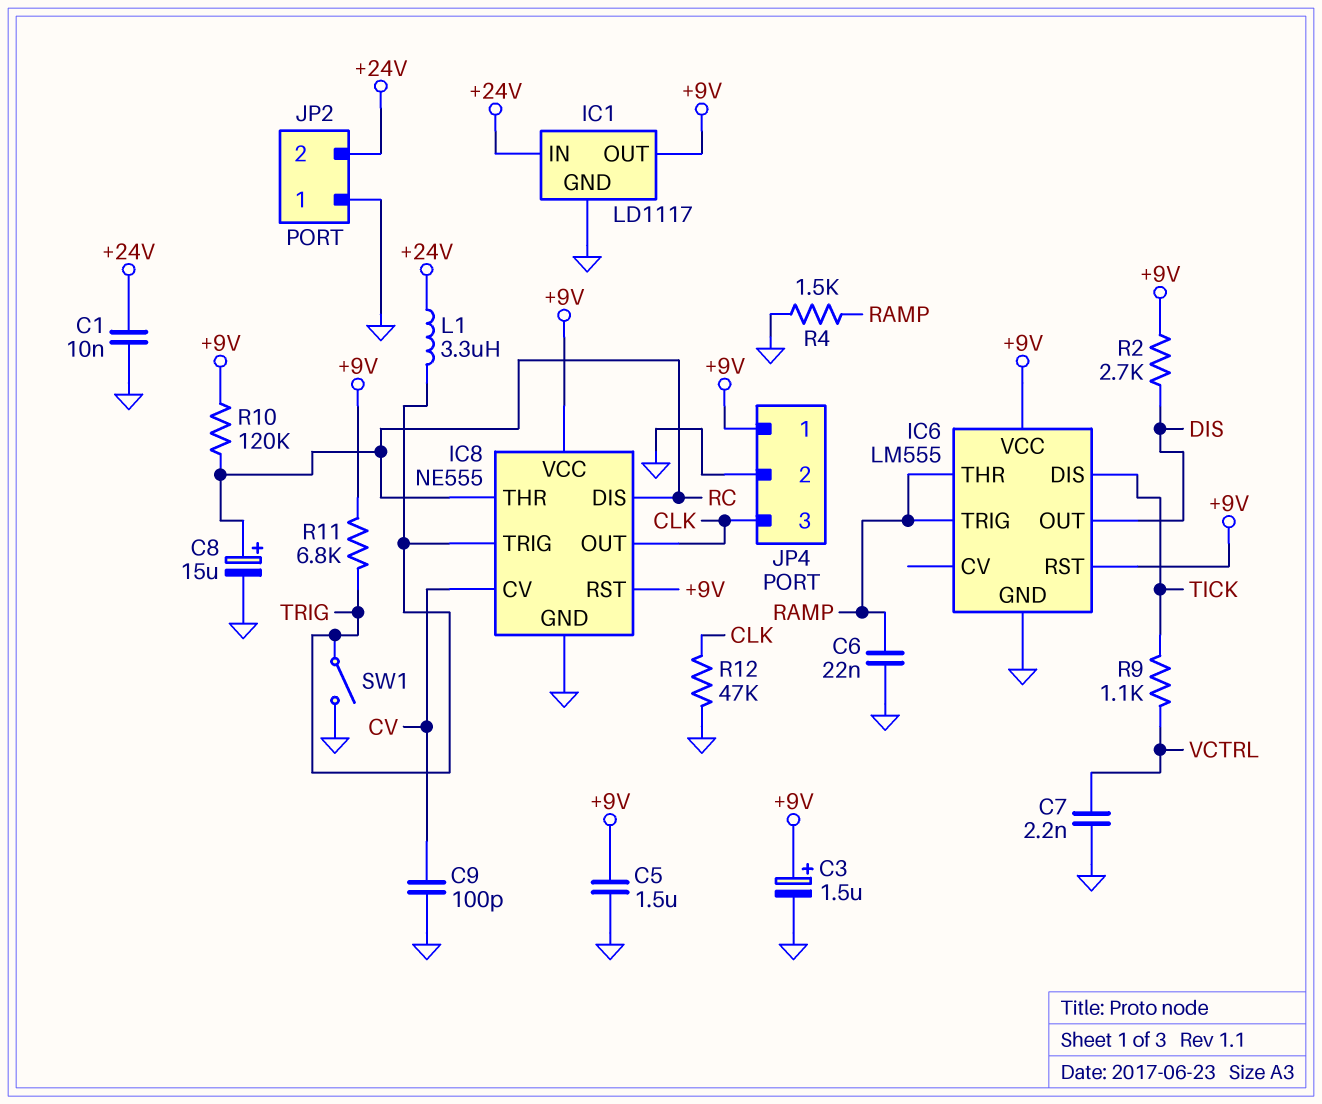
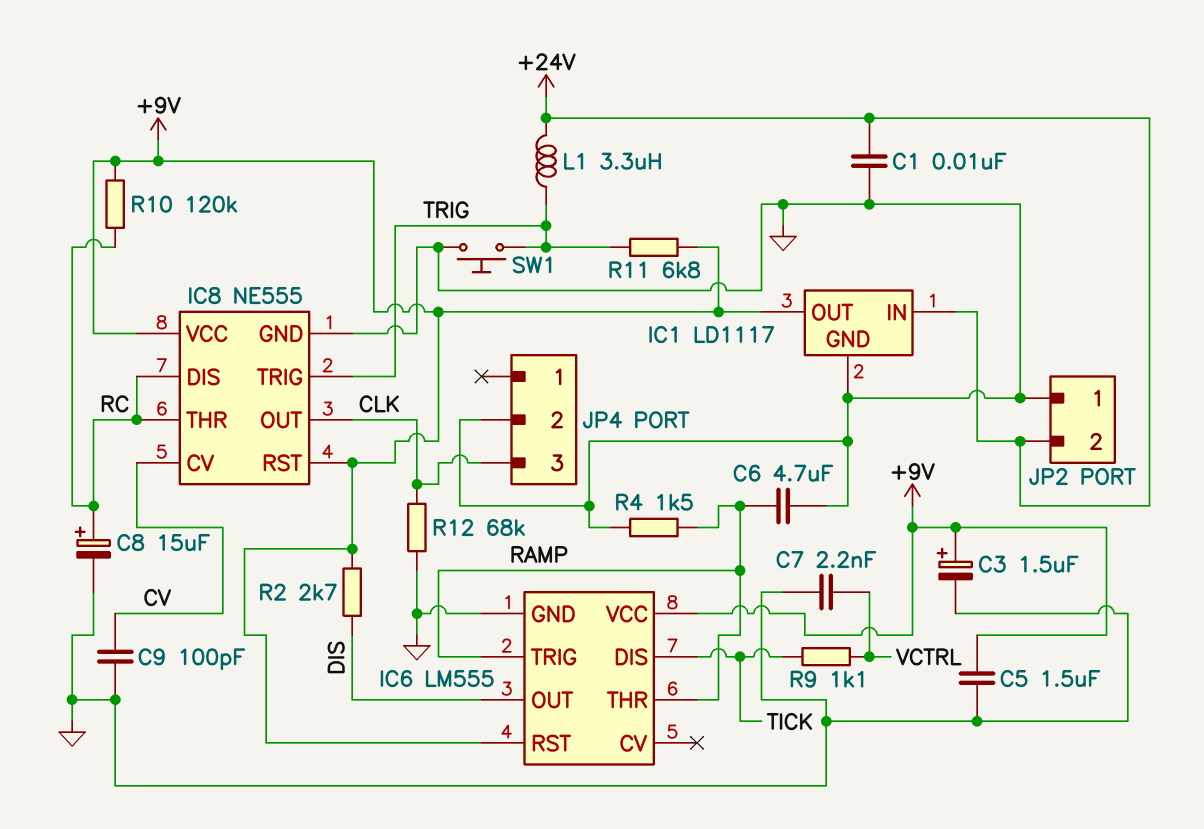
C6: 22nF (GND, RAMP) -> 4.7uF (GND, RAMP)
JP4 pin 1: +9V -> none
R12: 47k (CLK, GND) -> 68k (CLK, GND)
SW1: switch (GND, TRIG) -> button (GND, TRIG)

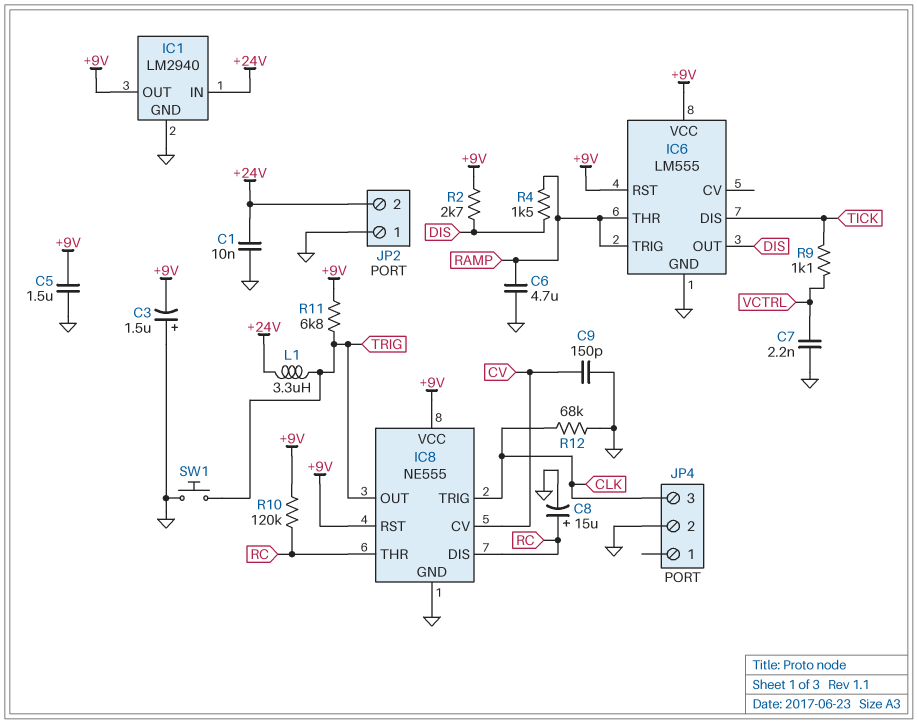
C3: 1.5uF (plus +9V, minus GND) -> 1.5uF (plus GND, minus +9V)
C9: 100pF (CV, GND) -> 150pF (CV, GND)
IC1: LD1117 -> LM2940
IC8 pin OUT: CLK -> TRIG
IC8 pin TRIG: TRIG -> CLK
R4: 1.5k (GND, RAMP) -> 1.5k (DIS, RAMP)

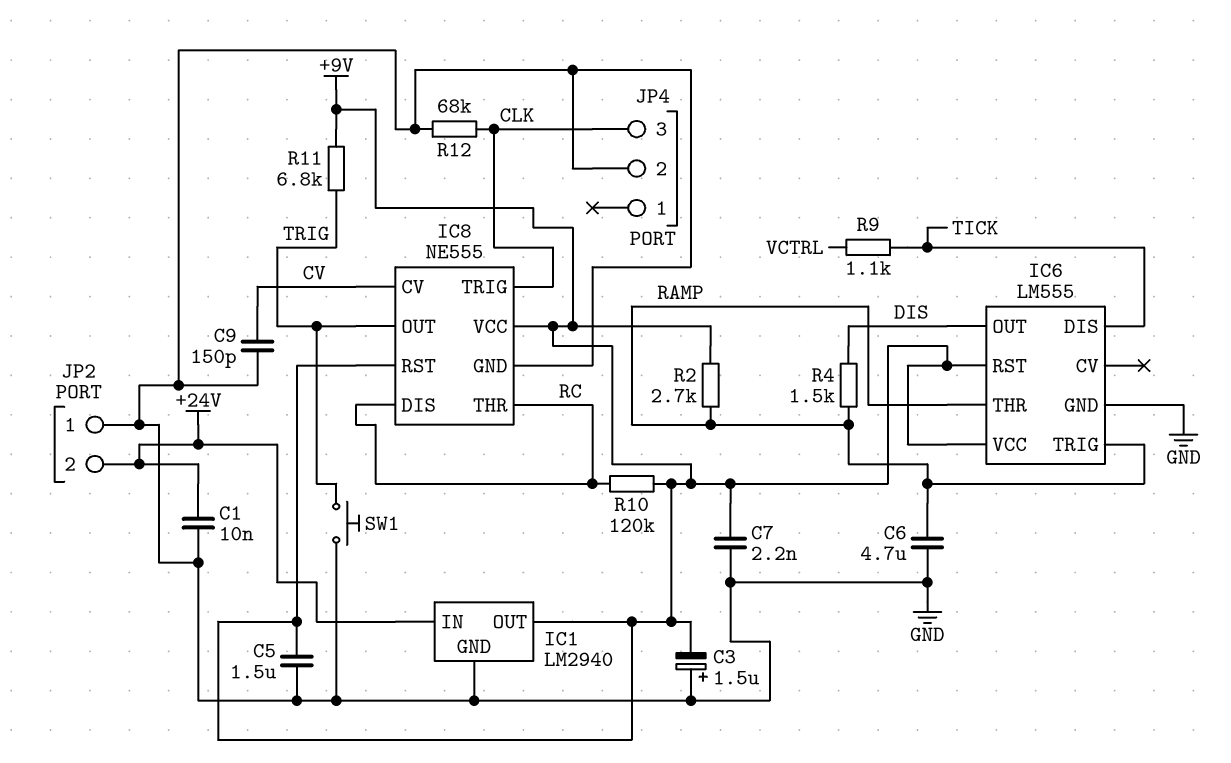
C7: 2.2nF (GND, VCTRL) -> 2.2nF (+9V, GND)
C8: 15uF (plus RC, minus GND) -> none
L1: 3.3uH (+24V, TRIG) -> none
R2: 2.7k (+9V, DIS) -> 2.7k (+9V, RAMP)

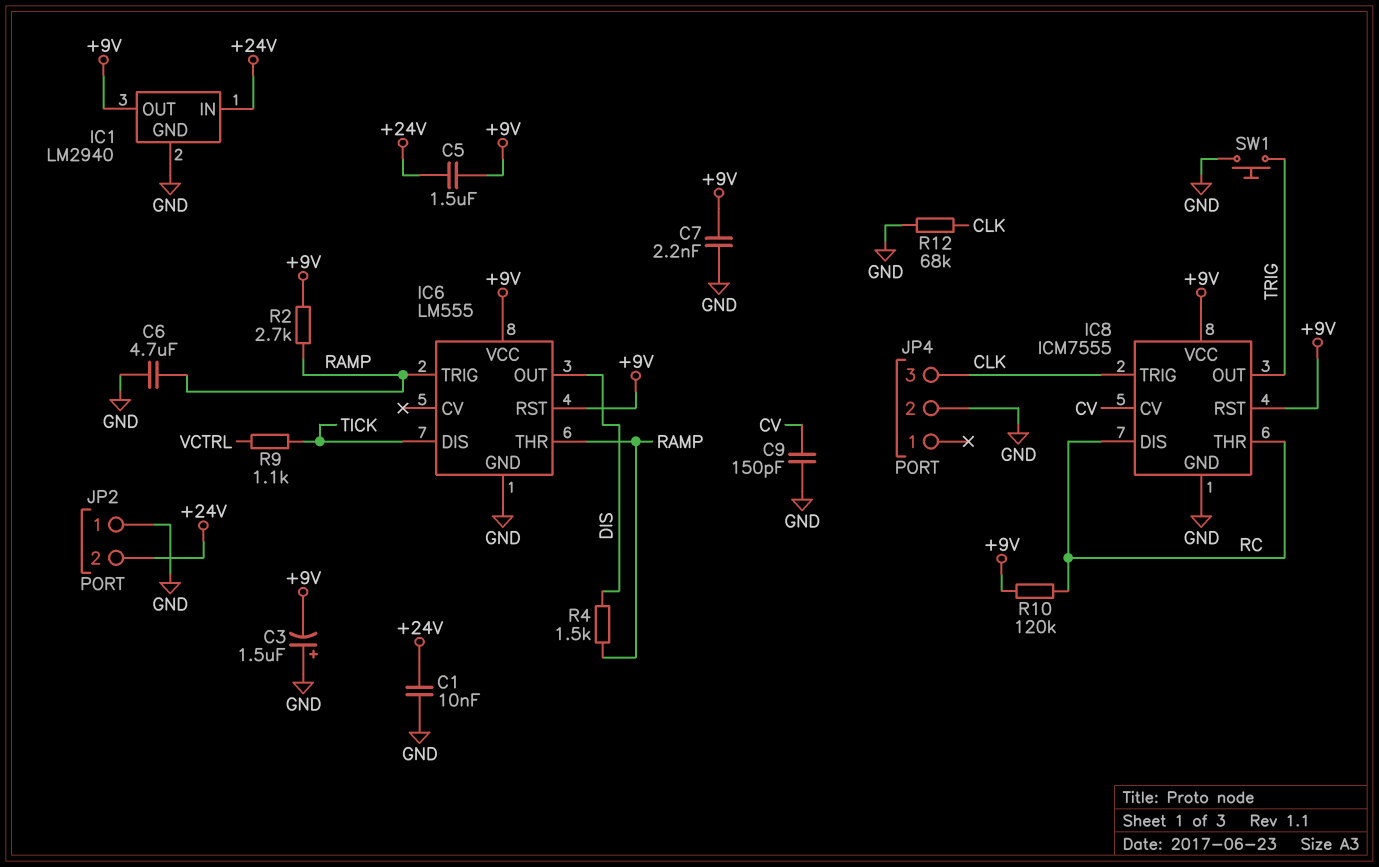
C5: 1.5uF (+9V, GND) -> 1.5uF (+9V, +24V)
IC8: NE555 -> ICM7555
R11: 6.8k (+9V, TRIG) -> none

